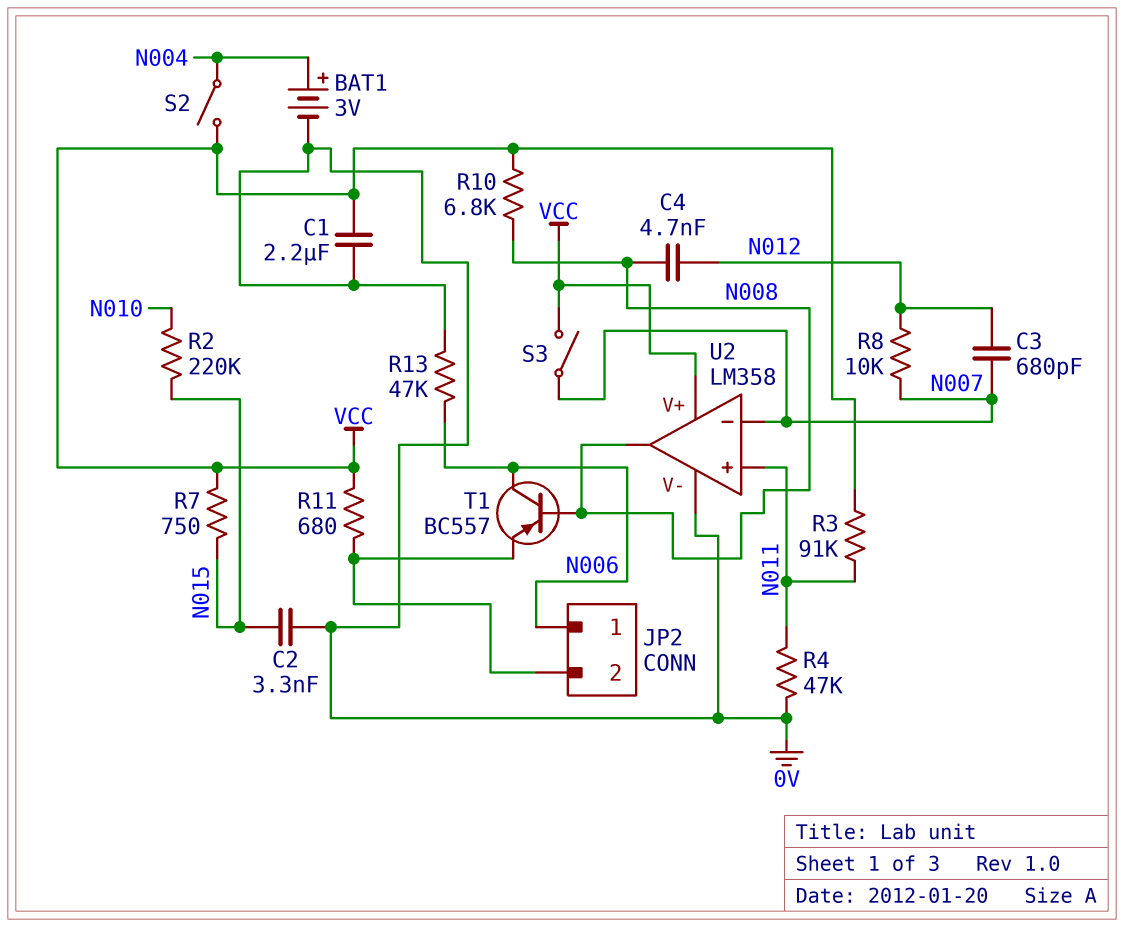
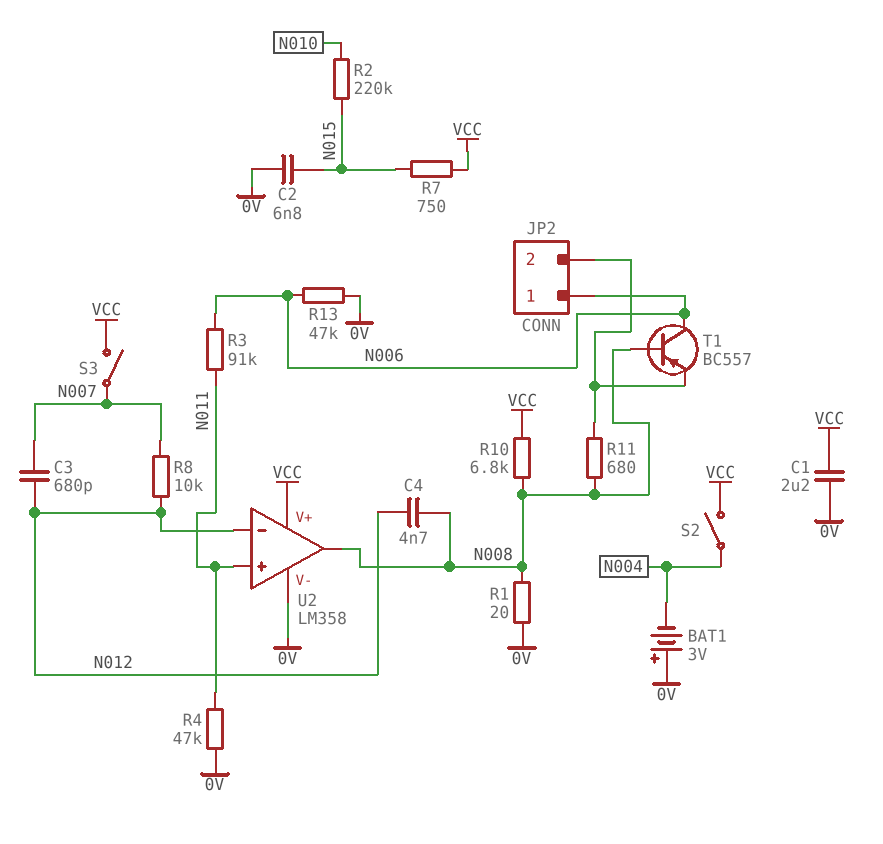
BAT1: 3V (plus N004, minus 0V) -> 3V (plus 0V, minus N004)
C2: 3.3nF (0V, N015) -> 6.8nF (0V, N015)
R1: none -> 20 (0V, N008)
R3: 91k (N011, VCC) -> 91k (N006, N011)
R11: 680 (JP2/2, VCC) -> 680 (JP2/2, N008)
U2 pin in-: N007 -> N012

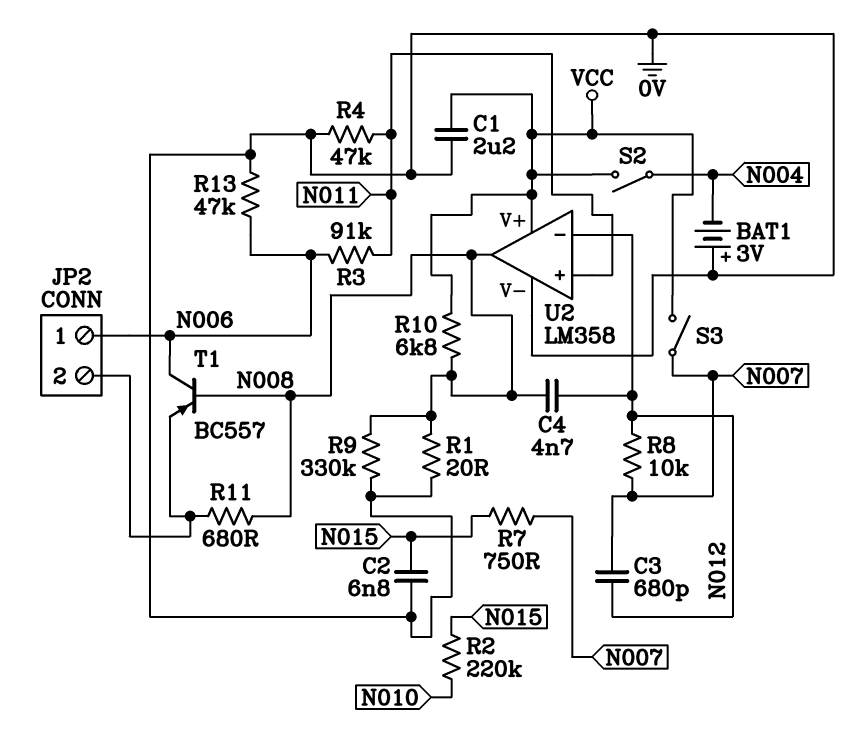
R7: 750 (N015, VCC) -> 750 (N007, N015)
R9: none -> 330k (0V, N008)

